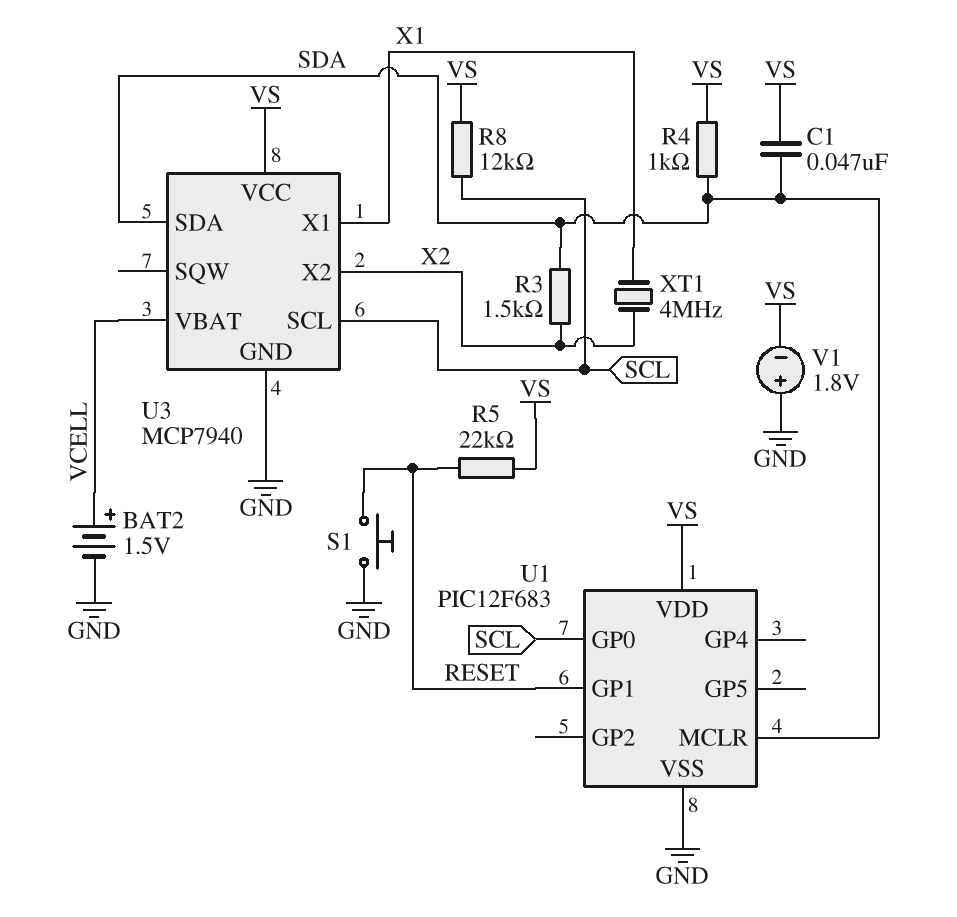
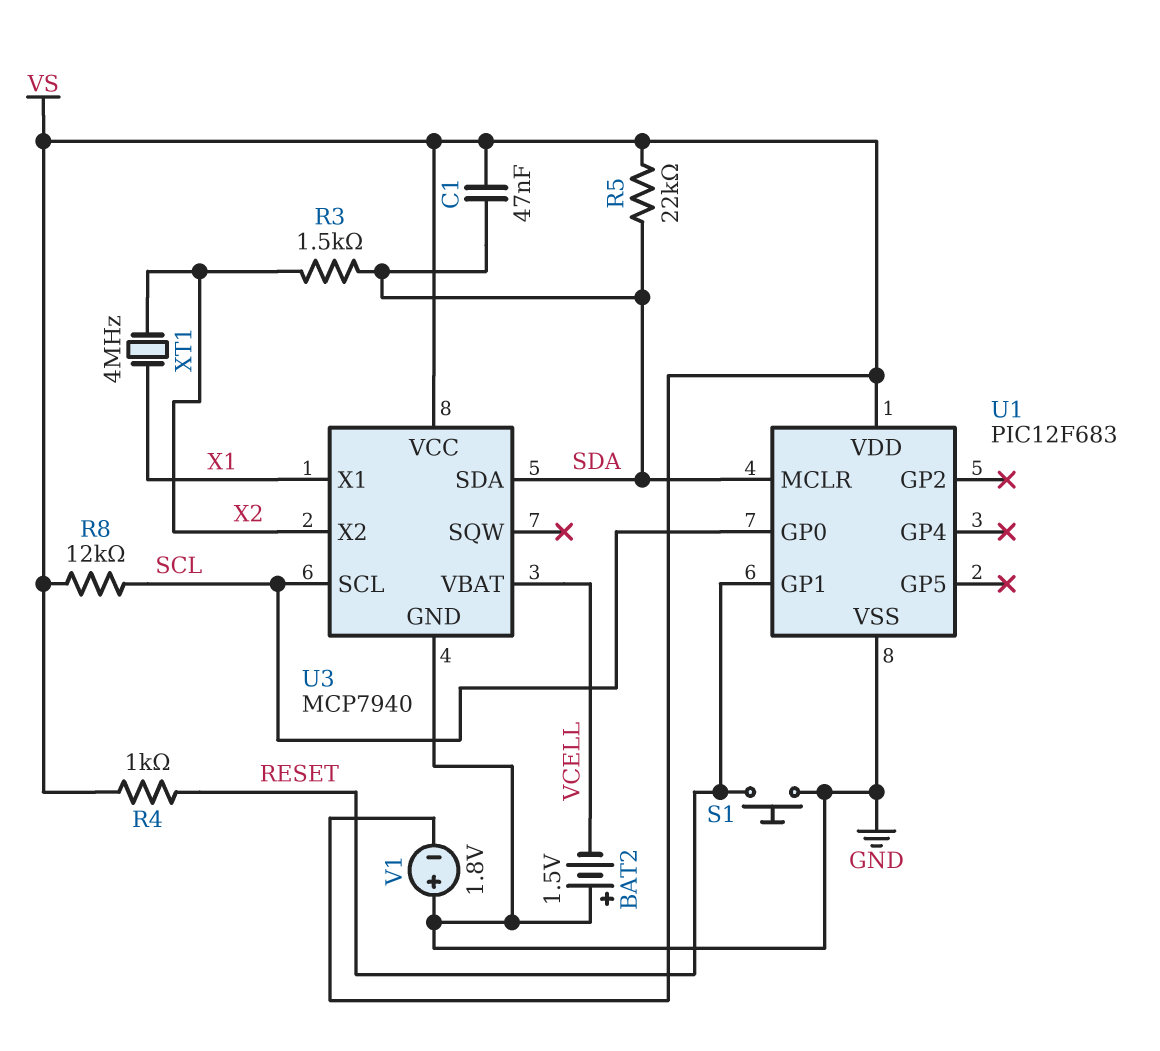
BAT2: 1.5V (plus VCELL, minus GND) -> 1.5V (plus GND, minus VCELL)
R4: 1k (SDA, VS) -> 1k (RESET, VS)
R5: 22k (RESET, VS) -> 22k (SDA, VS)

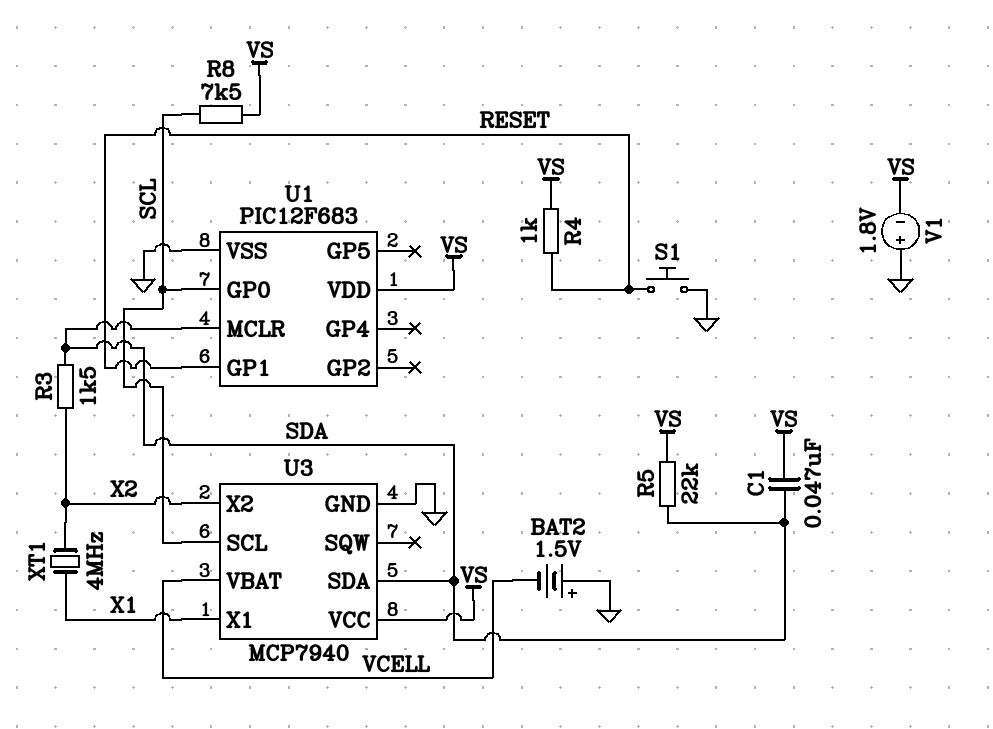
R8: 12k (SCL, VS) -> 7.5k (SCL, VS)

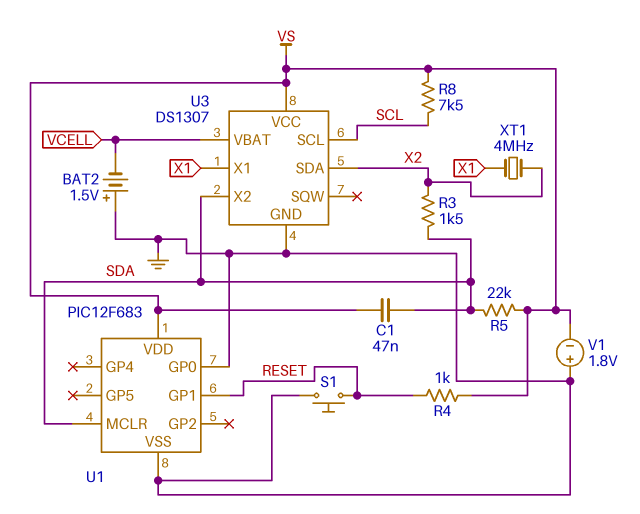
U1 pin GP0: SCL -> GND
U3: MCP7940 -> DS1307
U3 pin SDA: SDA -> X2
U3 pin X2: X2 -> SDA

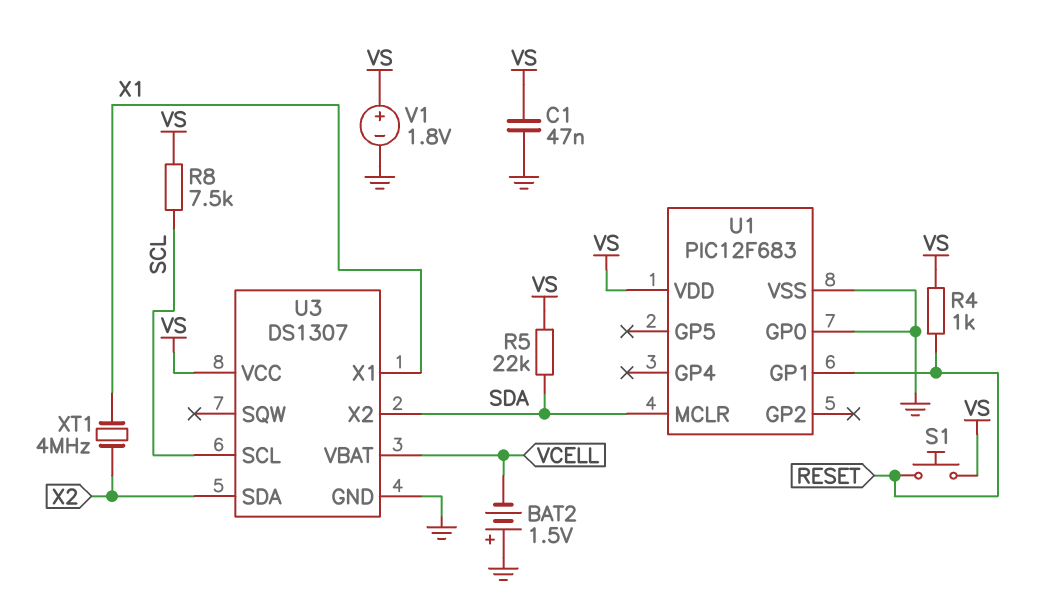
C1: 47nF (SDA, VS) -> 47nF (GND, VS)
R3: 1.5k (SDA, X2) -> none
S1: button (GND, RESET) -> button (RESET, VS)
V1: 1.8V (plus GND, minus VS) -> 1.8V (plus VS, minus GND)

